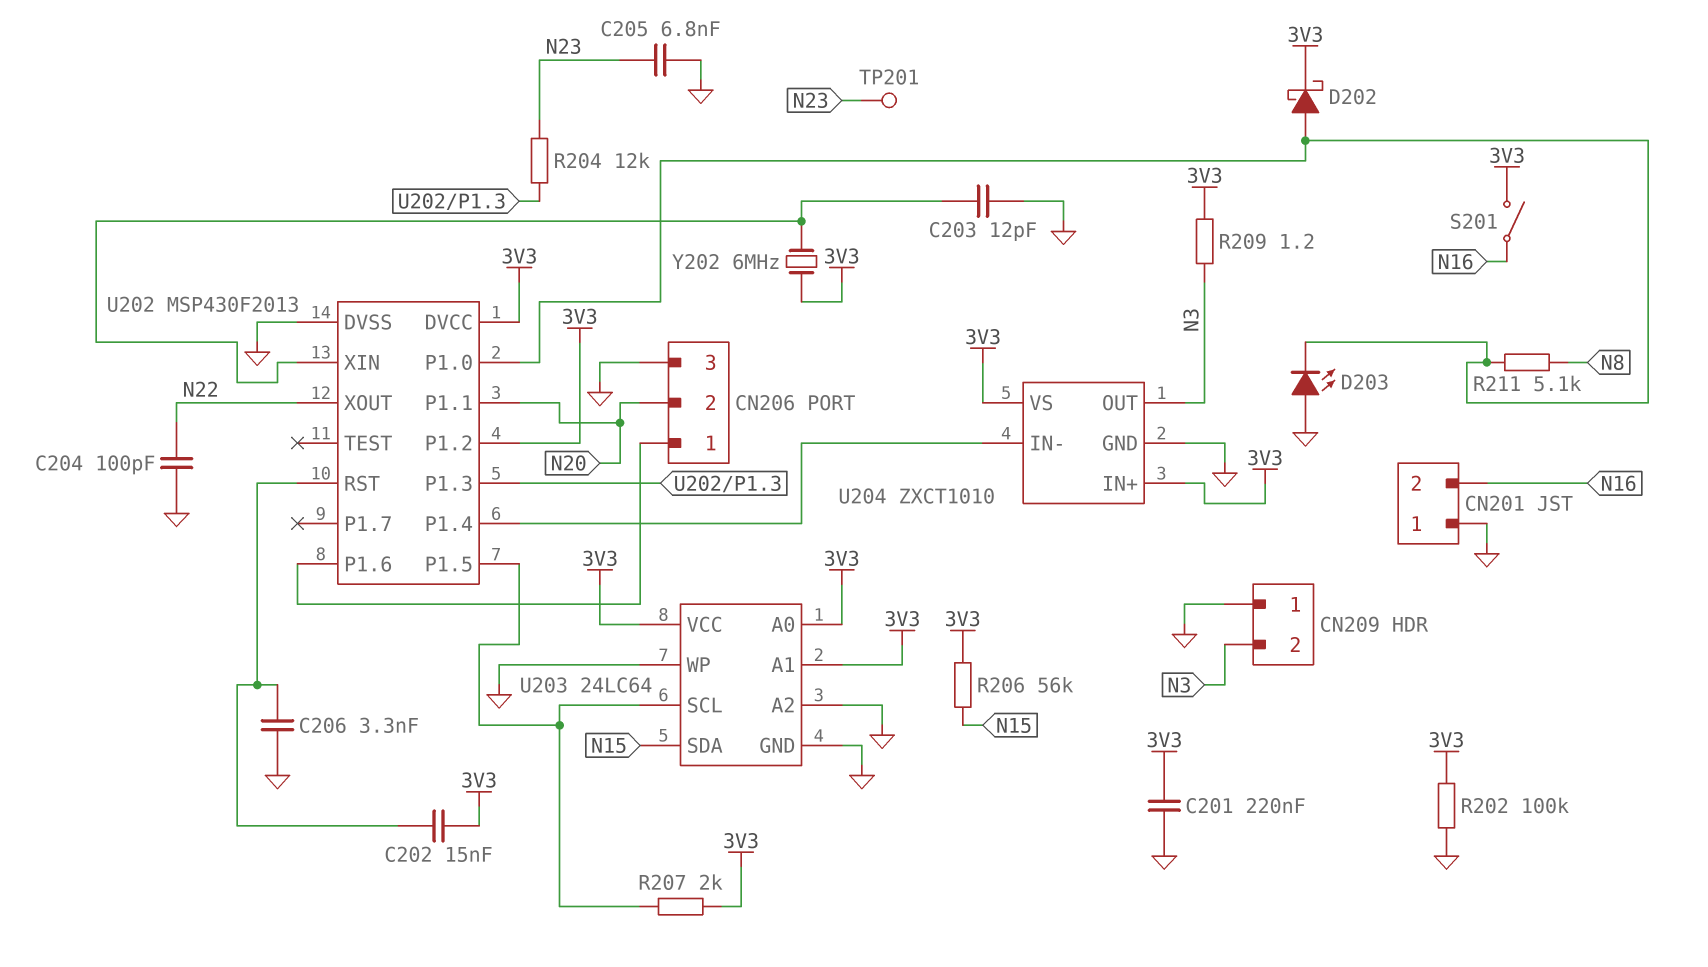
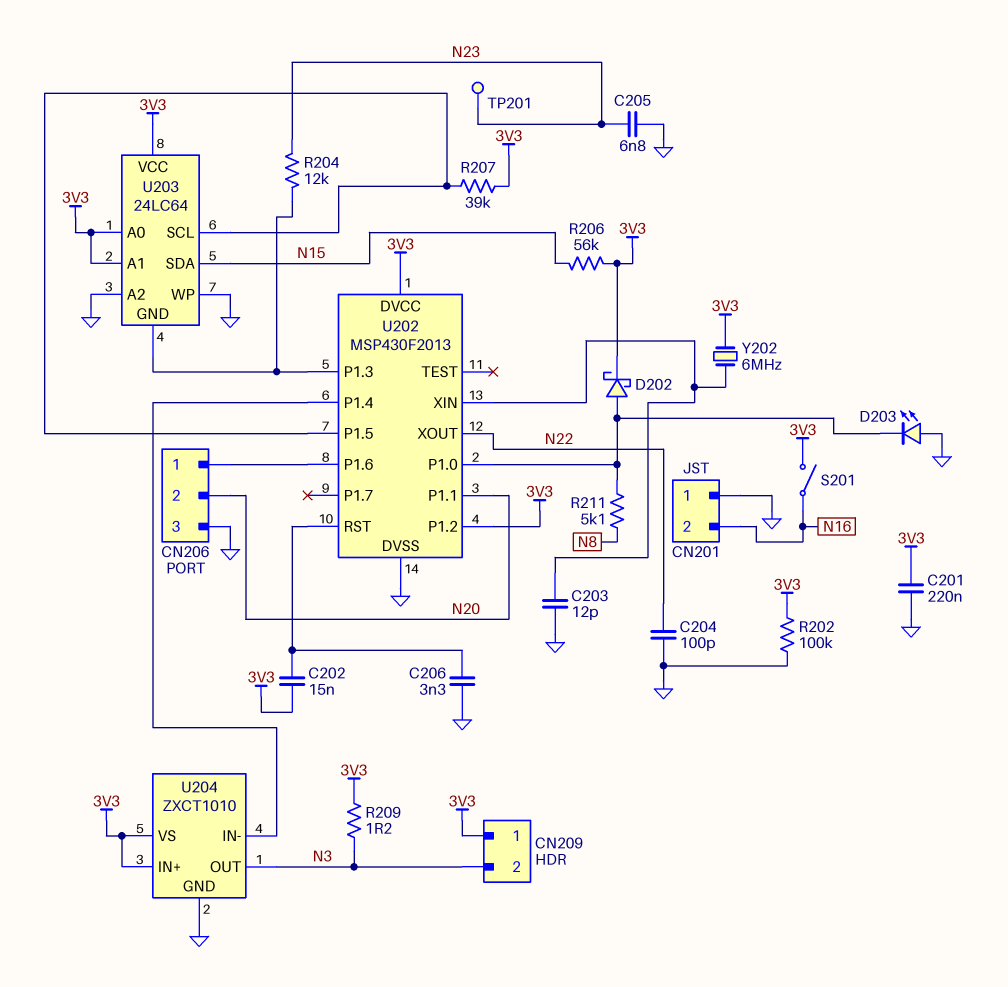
CN209 pin 1: GND -> 3V3
R207: 2k (3V3, U202/P1.5) -> 39k (3V3, U202/P1.5)
U203 pin GND: GND -> U202/P1.3

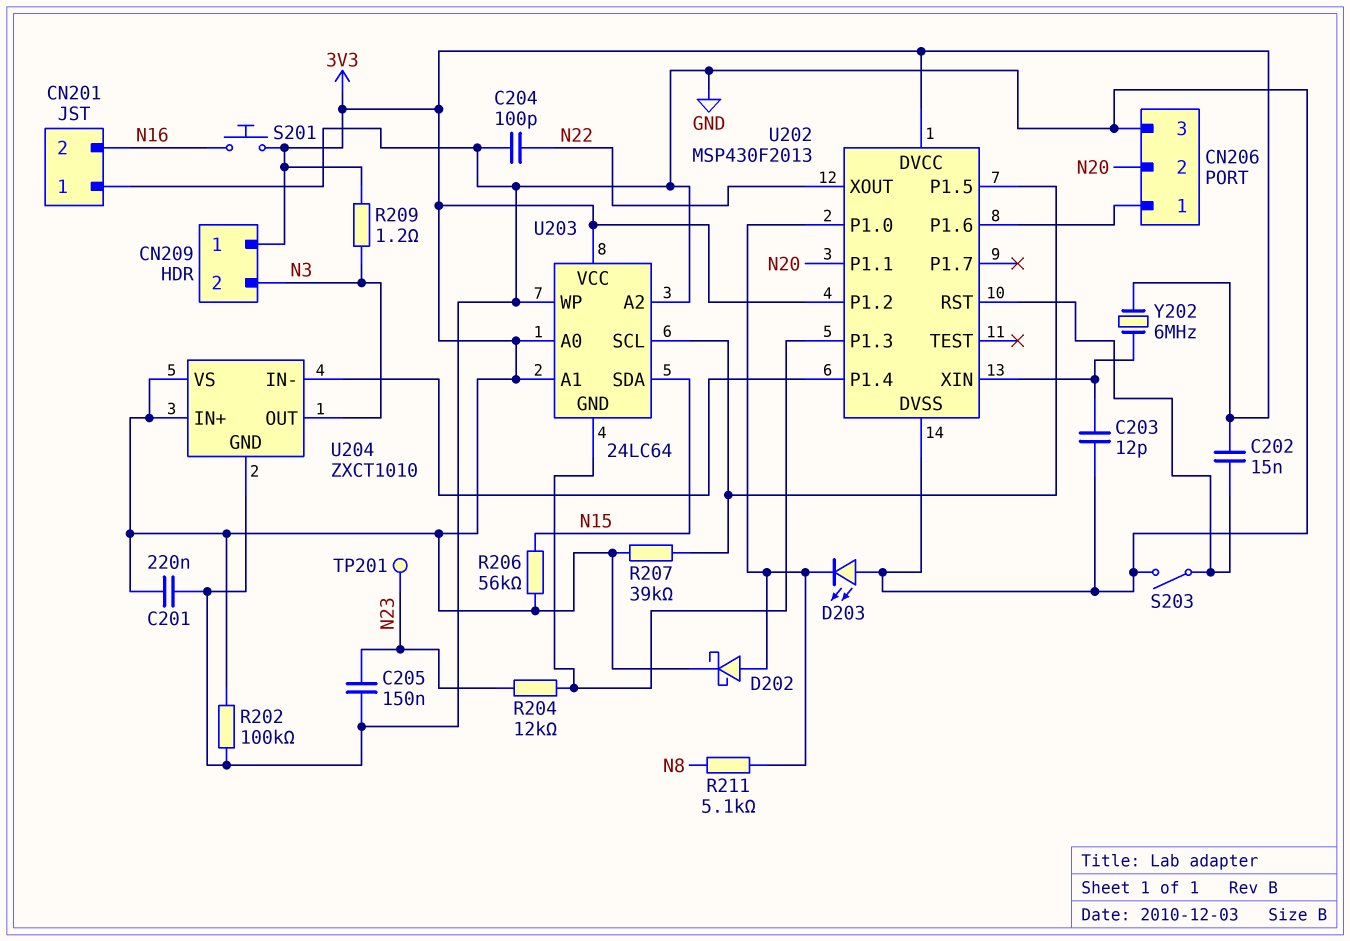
C205: 6.8nF (GND, N23) -> 150nF (GND, N23)
C206: 3.3nF (GND, U202/RST) -> none
S201: switch (3V3, N16) -> button (3V3, N16)
S203: none -> switch (GND, U202/RST)

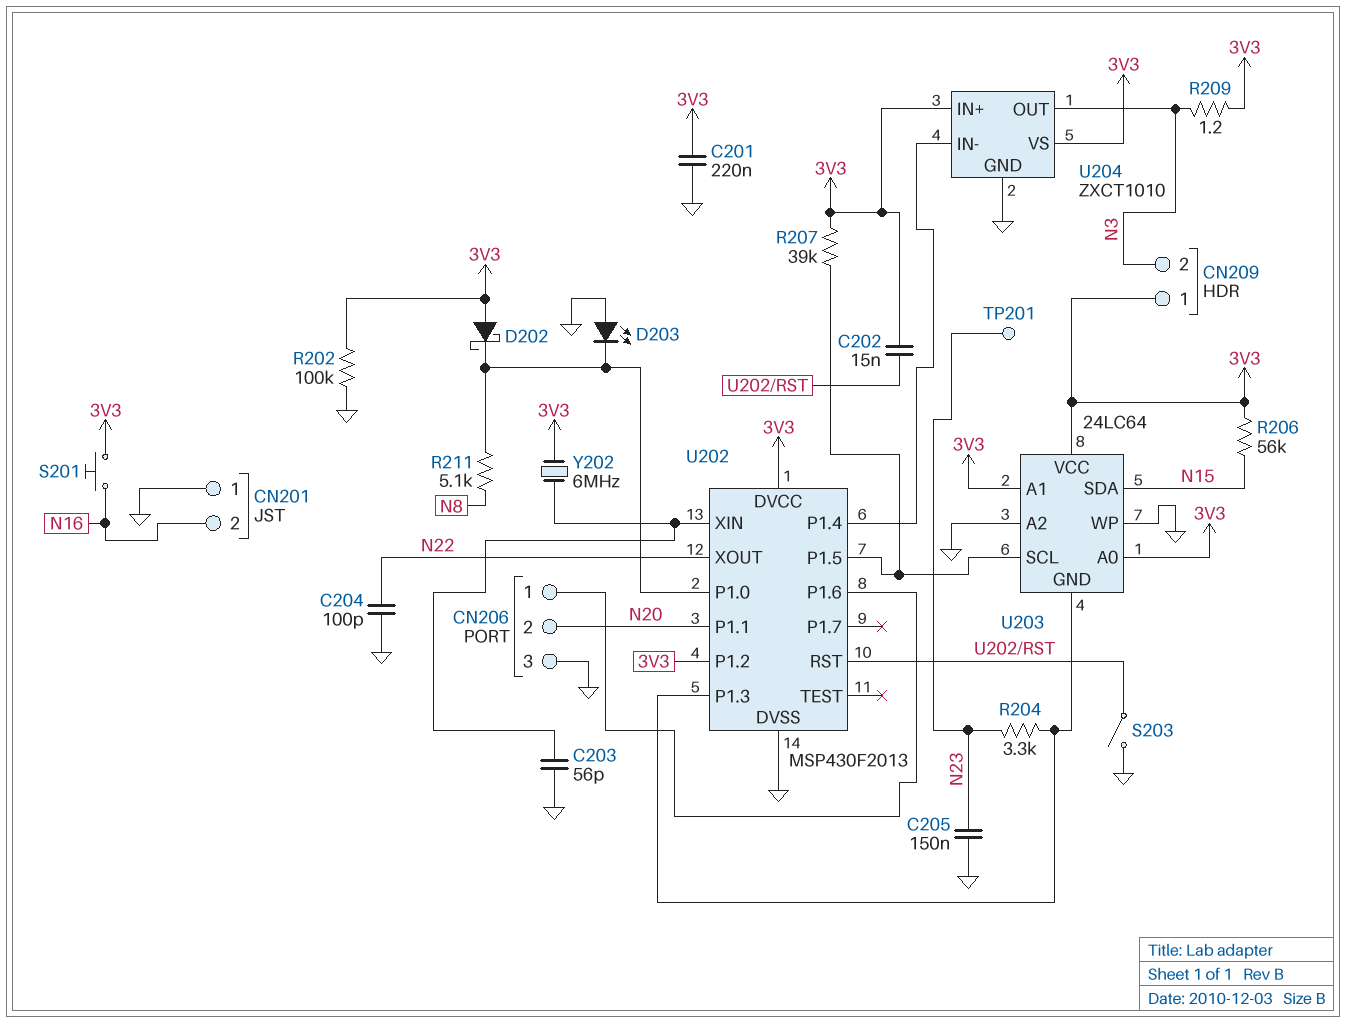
C203: 12pF (GND, U202/XIN) -> 56pF (GND, U202/XIN)
D202: schottky (A U202/P1.0, K 3V3) -> schottky (A 3V3, K U202/P1.0)
R204: 12k (N23, U202/P1.3) -> 3.3k (N23, U202/P1.3)

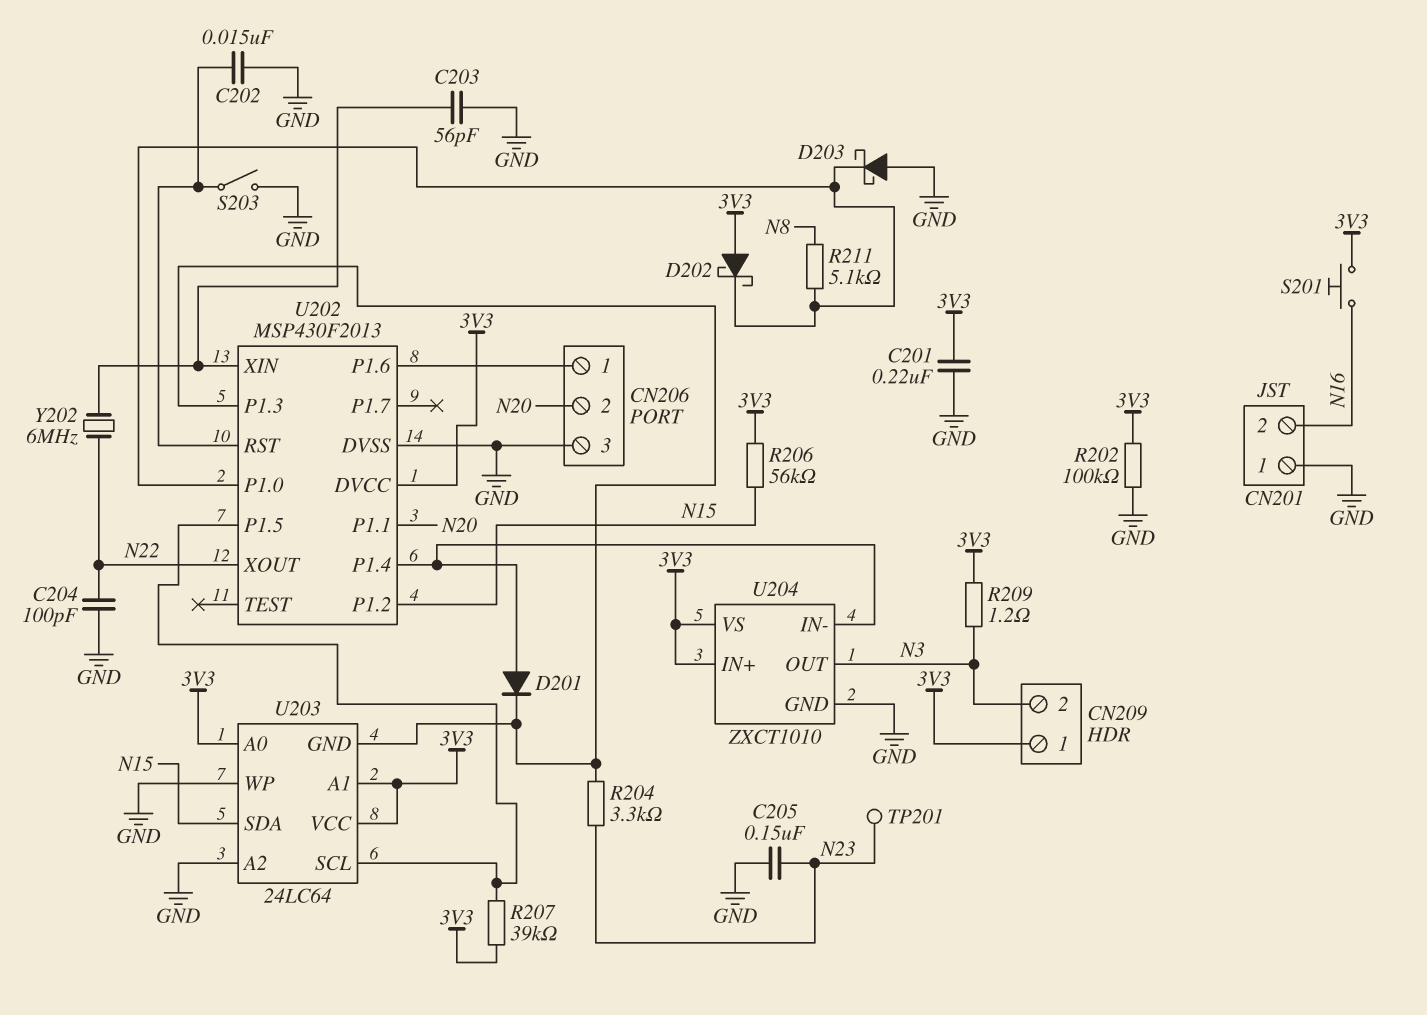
C202: 15nF (3V3, U202/RST) -> 15nF (GND, U202/RST)
D201: none -> diode (A U202/P1.4, K U202/P1.3)
D203: LED (A GND, K U202/P1.0) -> schottky (A GND, K U202/P1.0)
U202 pin P1.2: 3V3 -> N15
Y202: 6MHz (3V3, U202/XIN) -> 6MHz (N22, U202/XIN)

